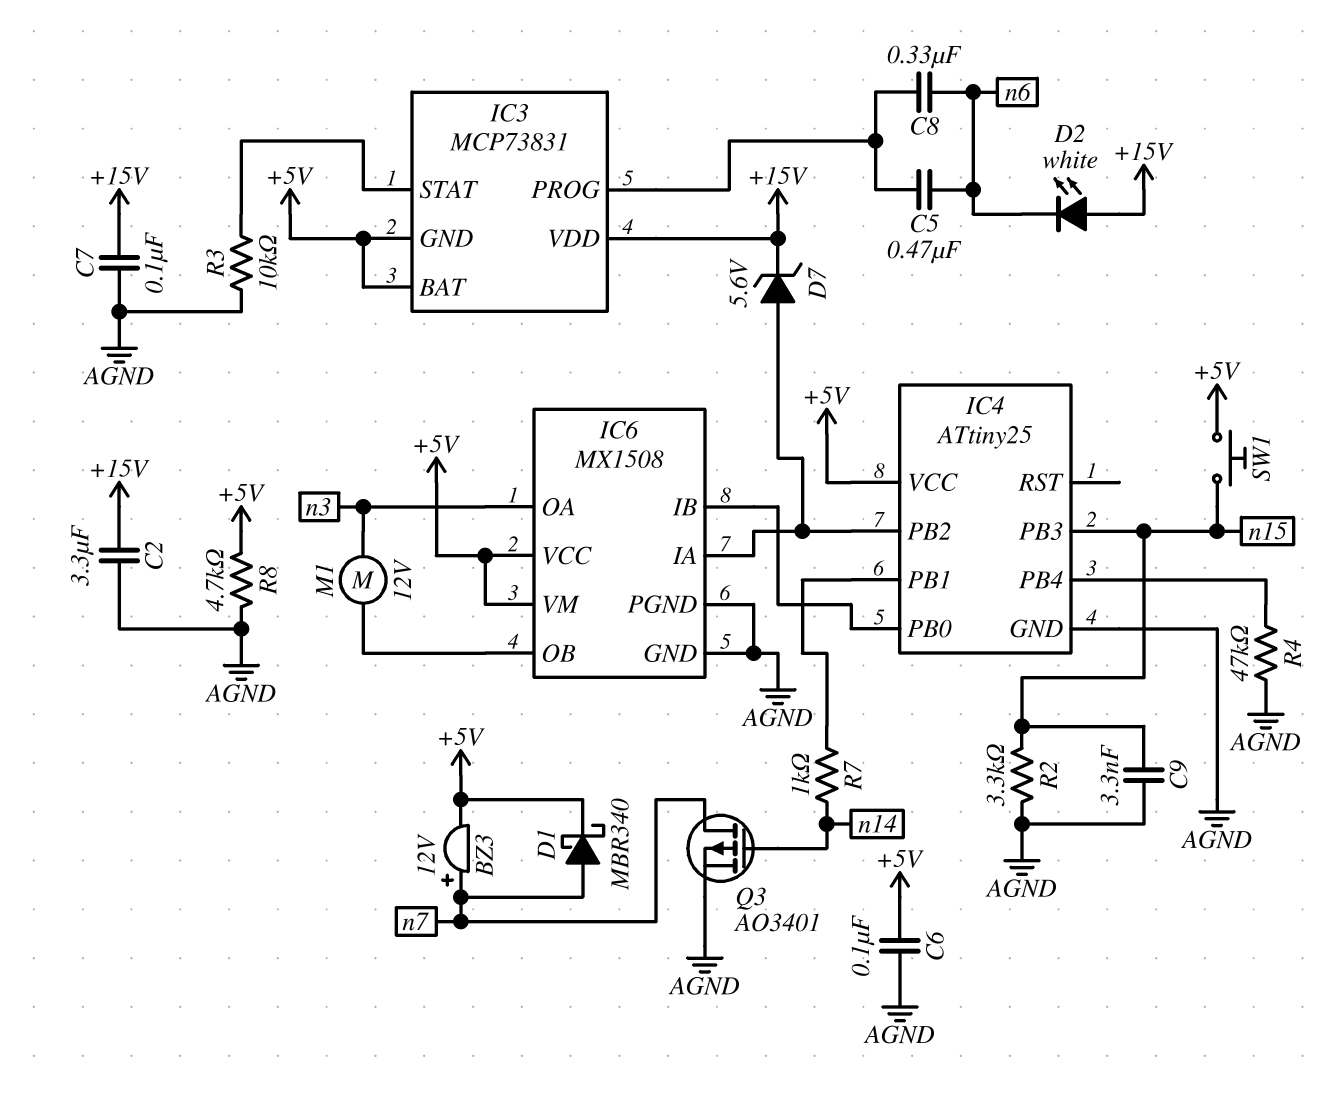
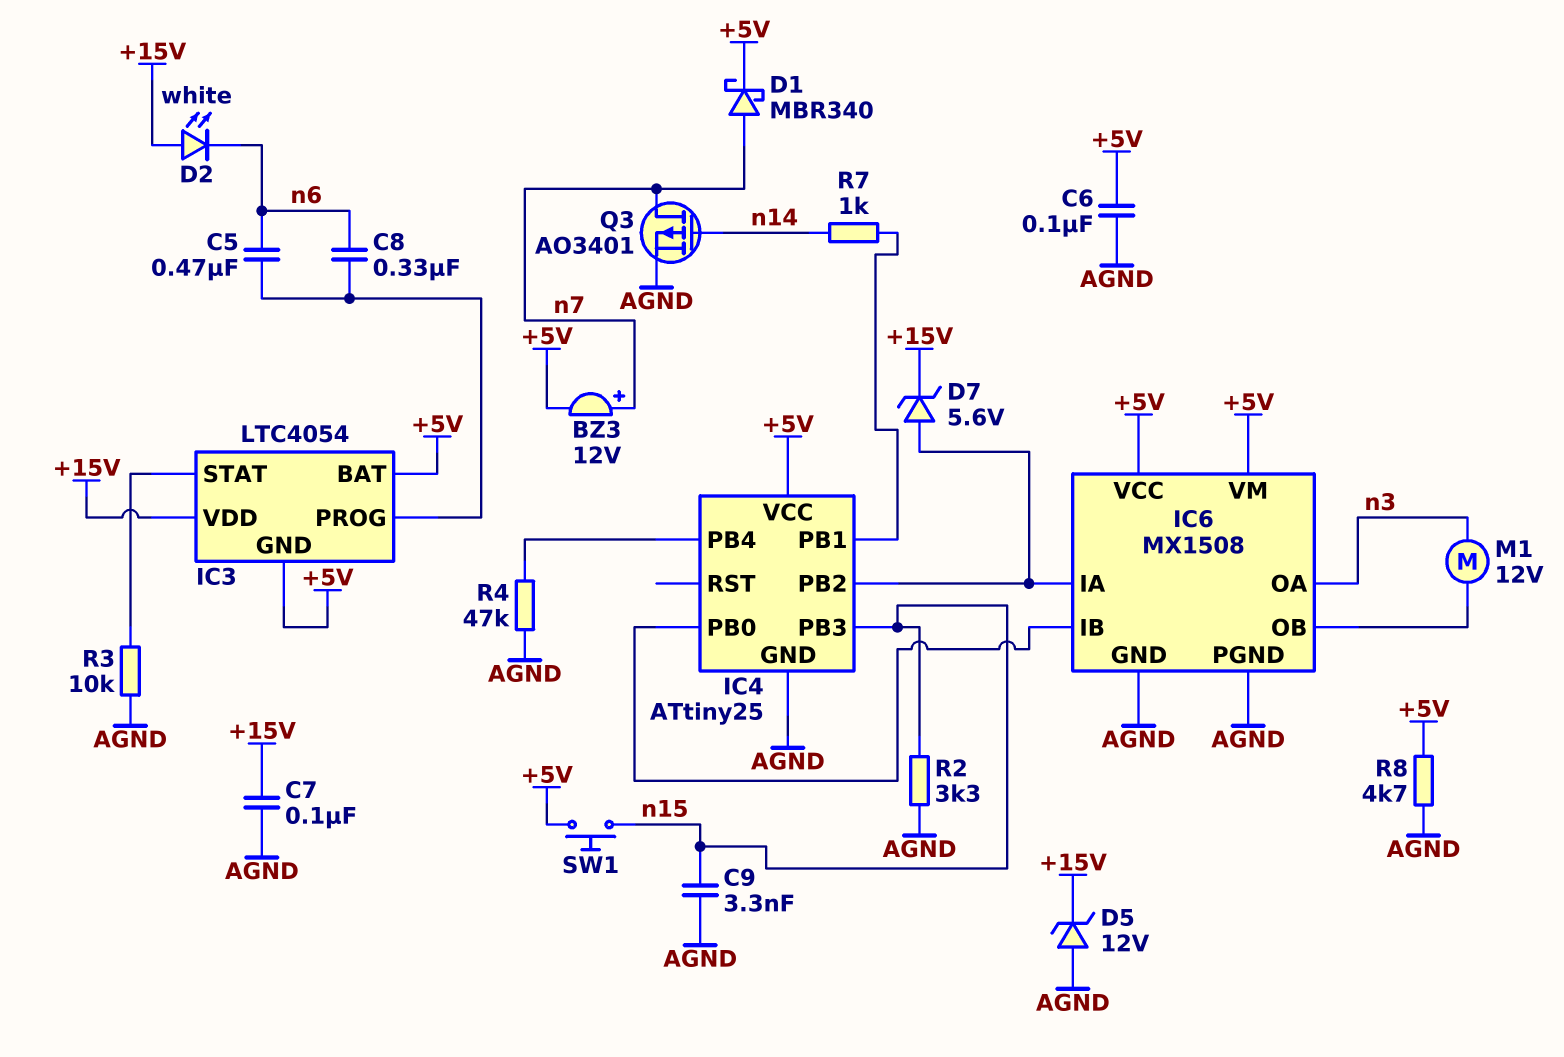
C2: 3.3uF (+15V, AGND) -> none
D5: none -> zener 12V (A AGND, K +15V)
IC3: MCP73831 -> LTC4054

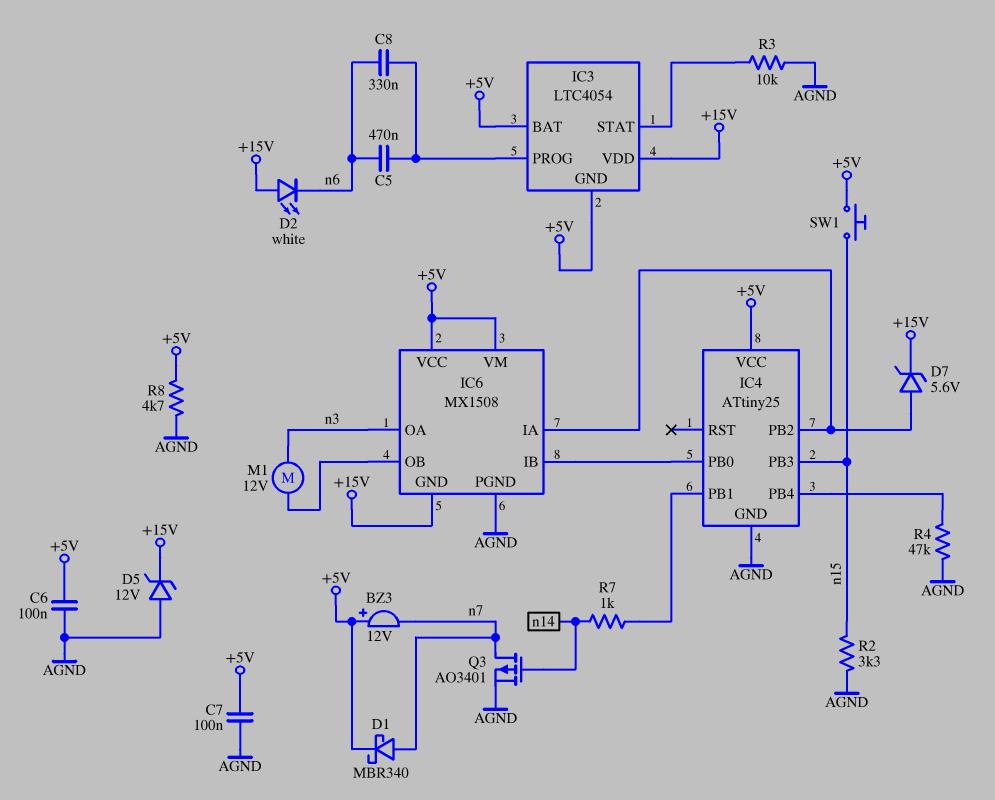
BZ3: buzzer 12V (plus n7, minus +5V) -> buzzer 12V (plus +5V, minus n7)
C7: 100nF (+15V, AGND) -> 100nF (+5V, AGND)
C9: 3.3nF (AGND, n15) -> none
IC6 pin GND: AGND -> +15V

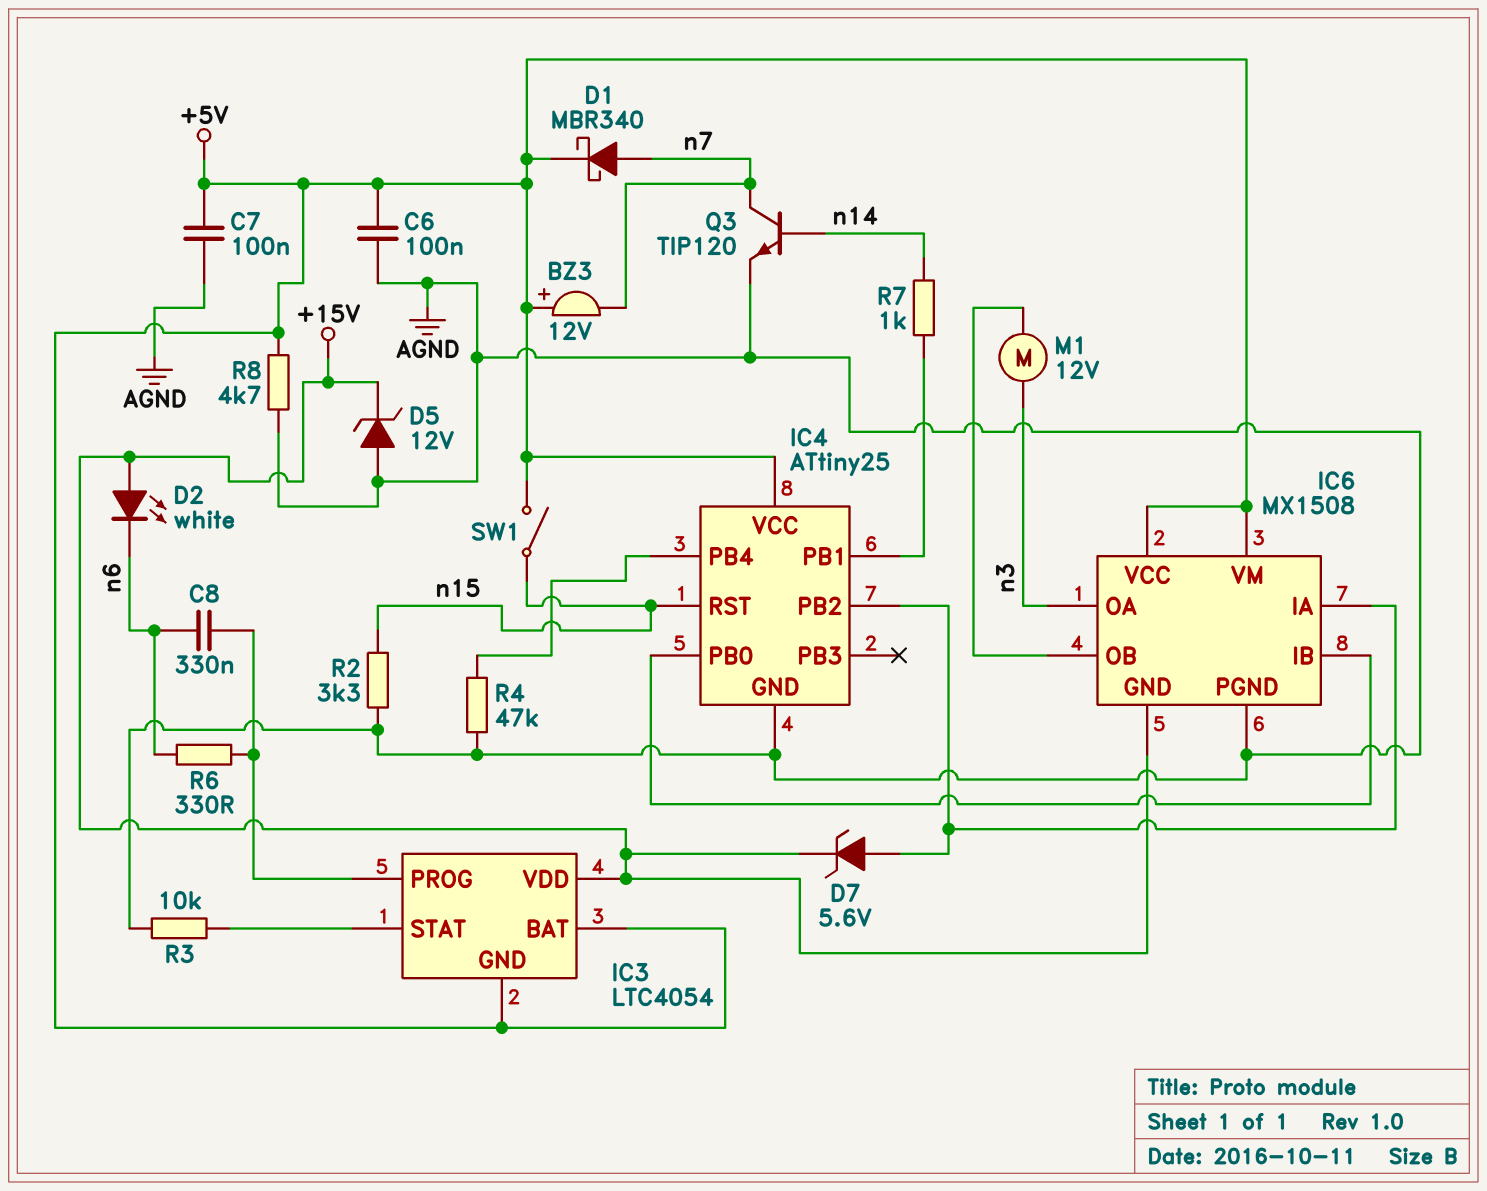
C5: 470nF (IC3/PROG, n6) -> none
IC4 pin PB3: n15 -> none
IC4 pin RST: none -> n15
Q3: PMOS AO3401 (G n14, D n7, S AGND) -> NPN TIP120 (B n14, C n7, E AGND)
R6: none -> 330 (IC3/PROG, n6)
SW1: button (+5V, n15) -> switch (+5V, n15)

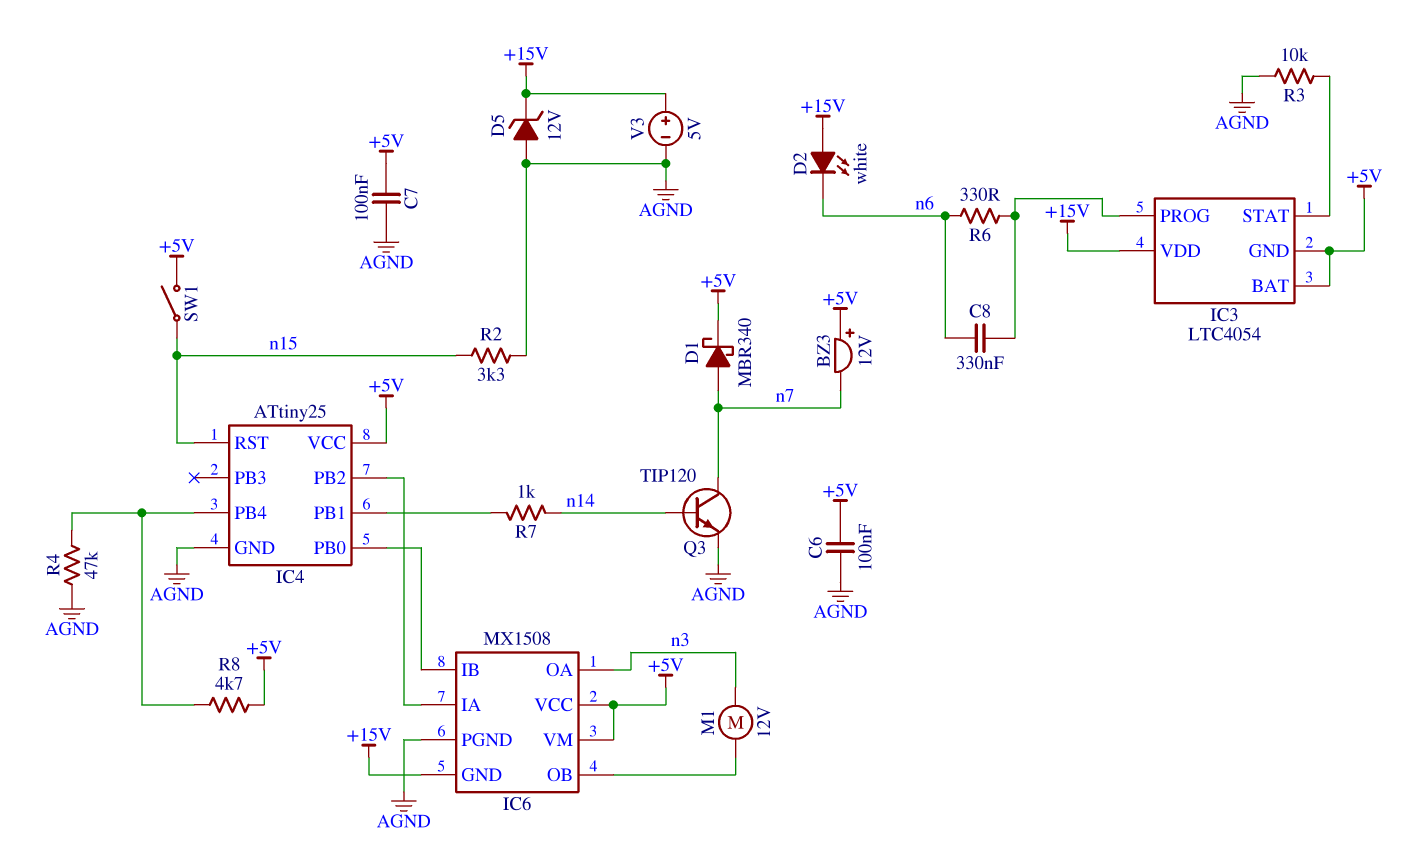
D7: zener 5.6V (A IC4/PB2, K +15V) -> none
R8: 4.7k (+5V, AGND) -> 4.7k (+5V, IC4/PB4)
V3: none -> 5V (plus +15V, minus AGND)

